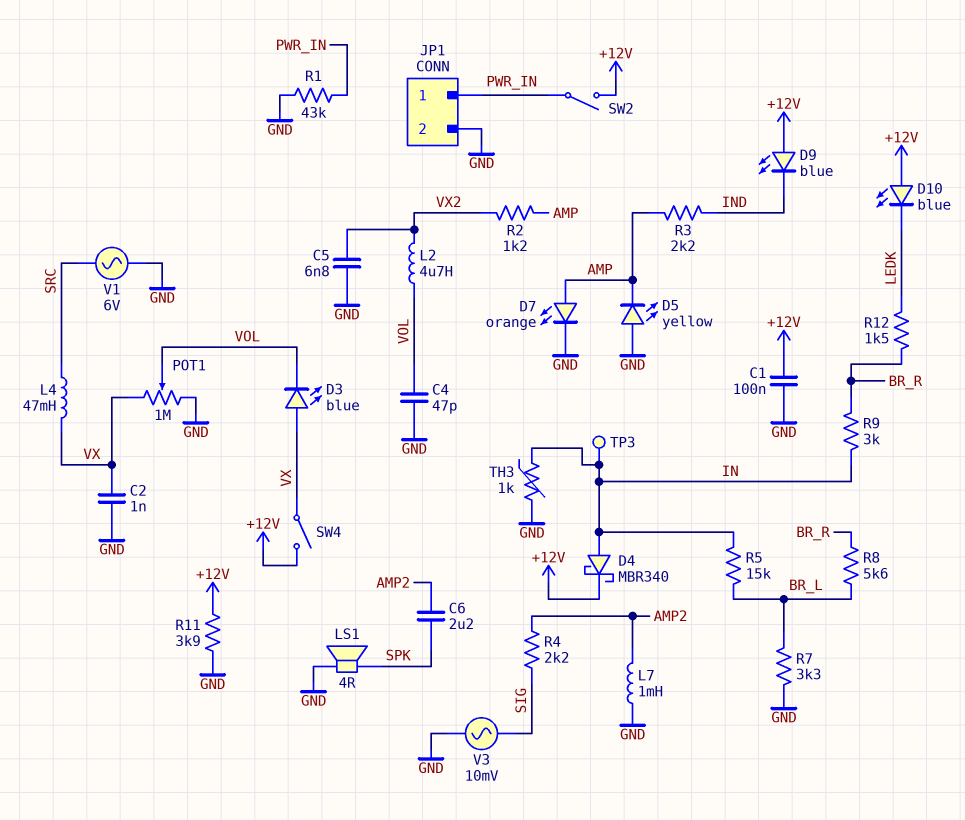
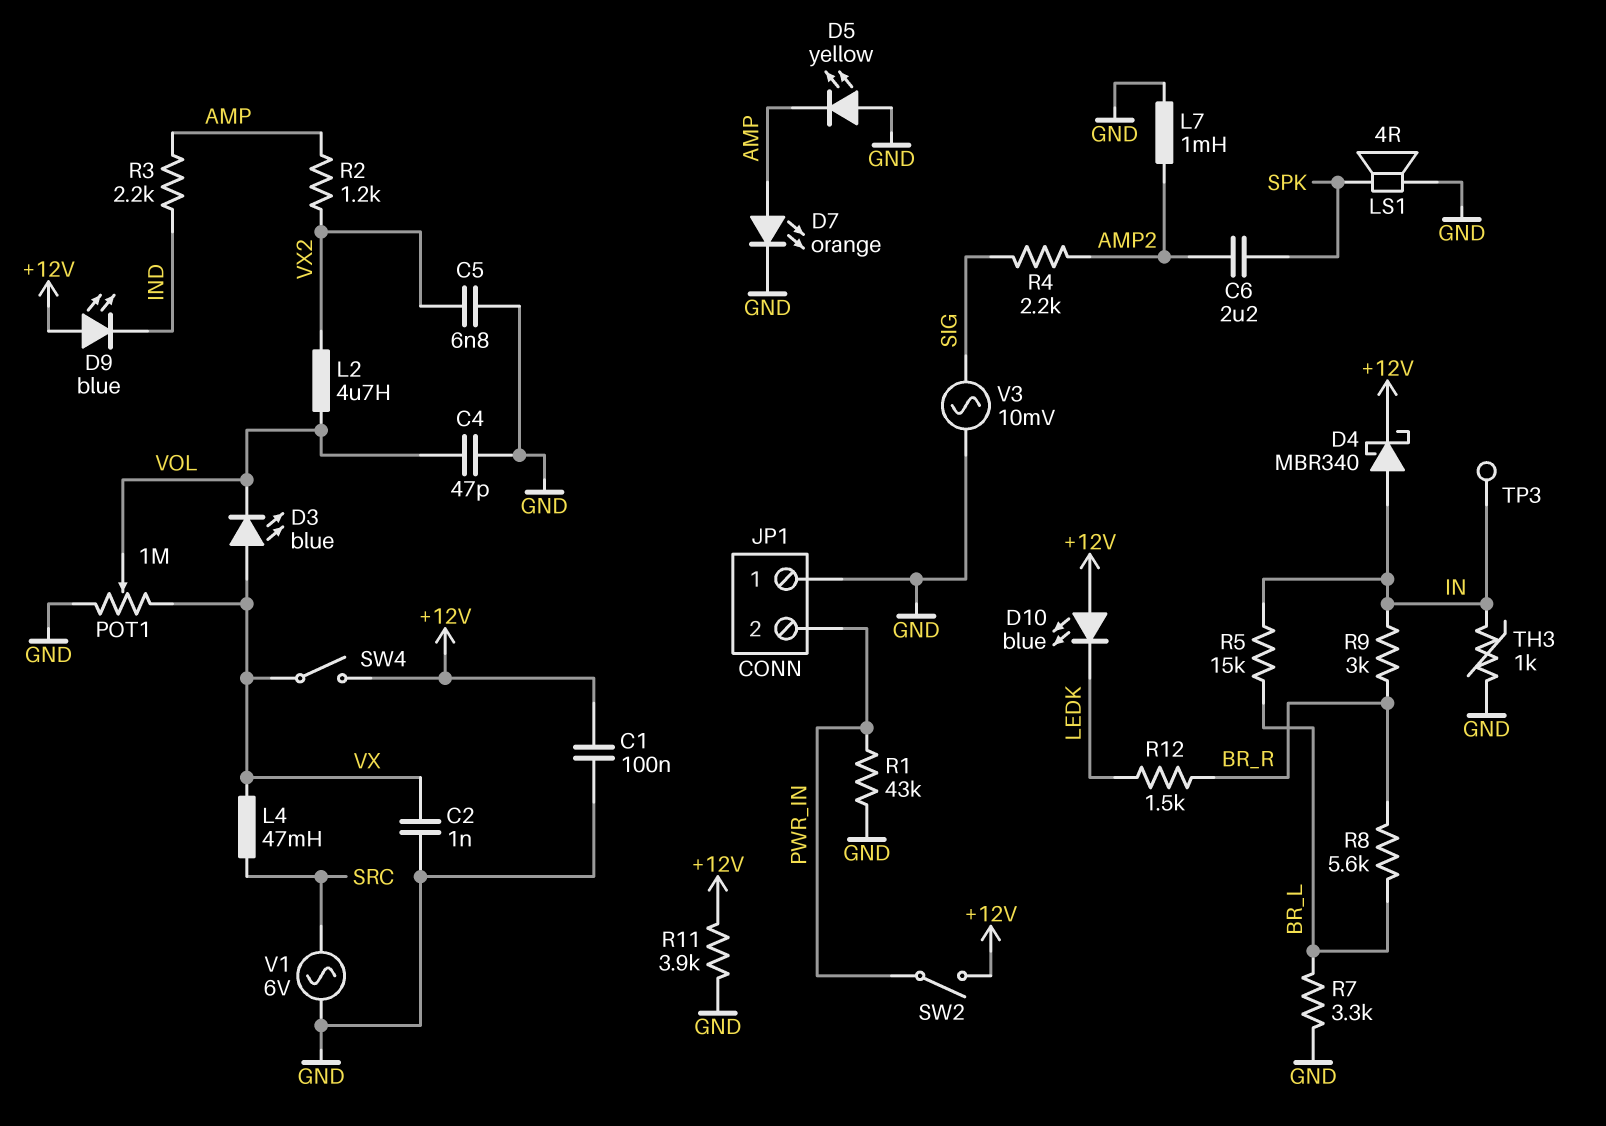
JP1 pin 1: PWR_IN -> GND
JP1 pin 2: GND -> PWR_IN

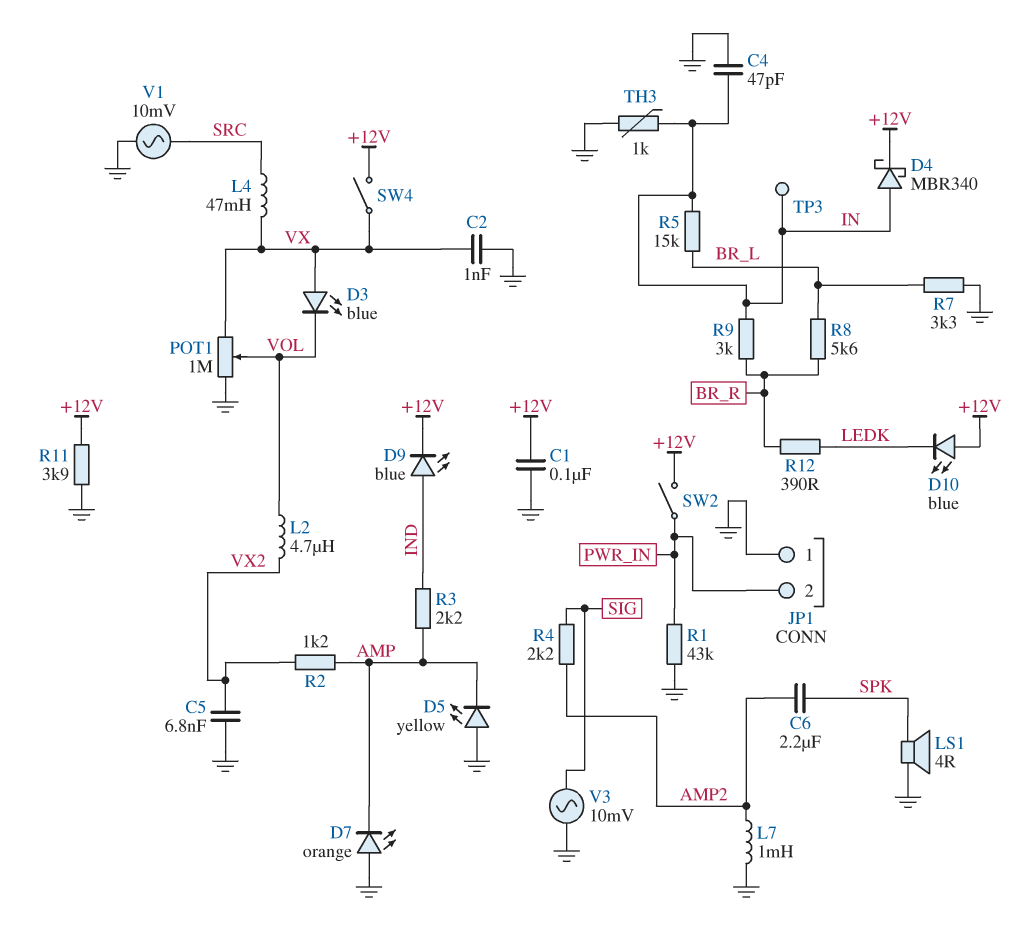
C4: 47pF (GND, VOL) -> 47pF (GND, IN)
D7: LED orange (A AMP, K GND) -> LED orange (A GND, K AMP)
D9: LED blue (A +12V, K IND) -> LED blue (A IND, K +12V)
R12: 1.5k (BR_R, LEDK) -> 390 (BR_R, LEDK)
V1: AC 6V (GND, SRC) -> AC 10mV (GND, SRC)

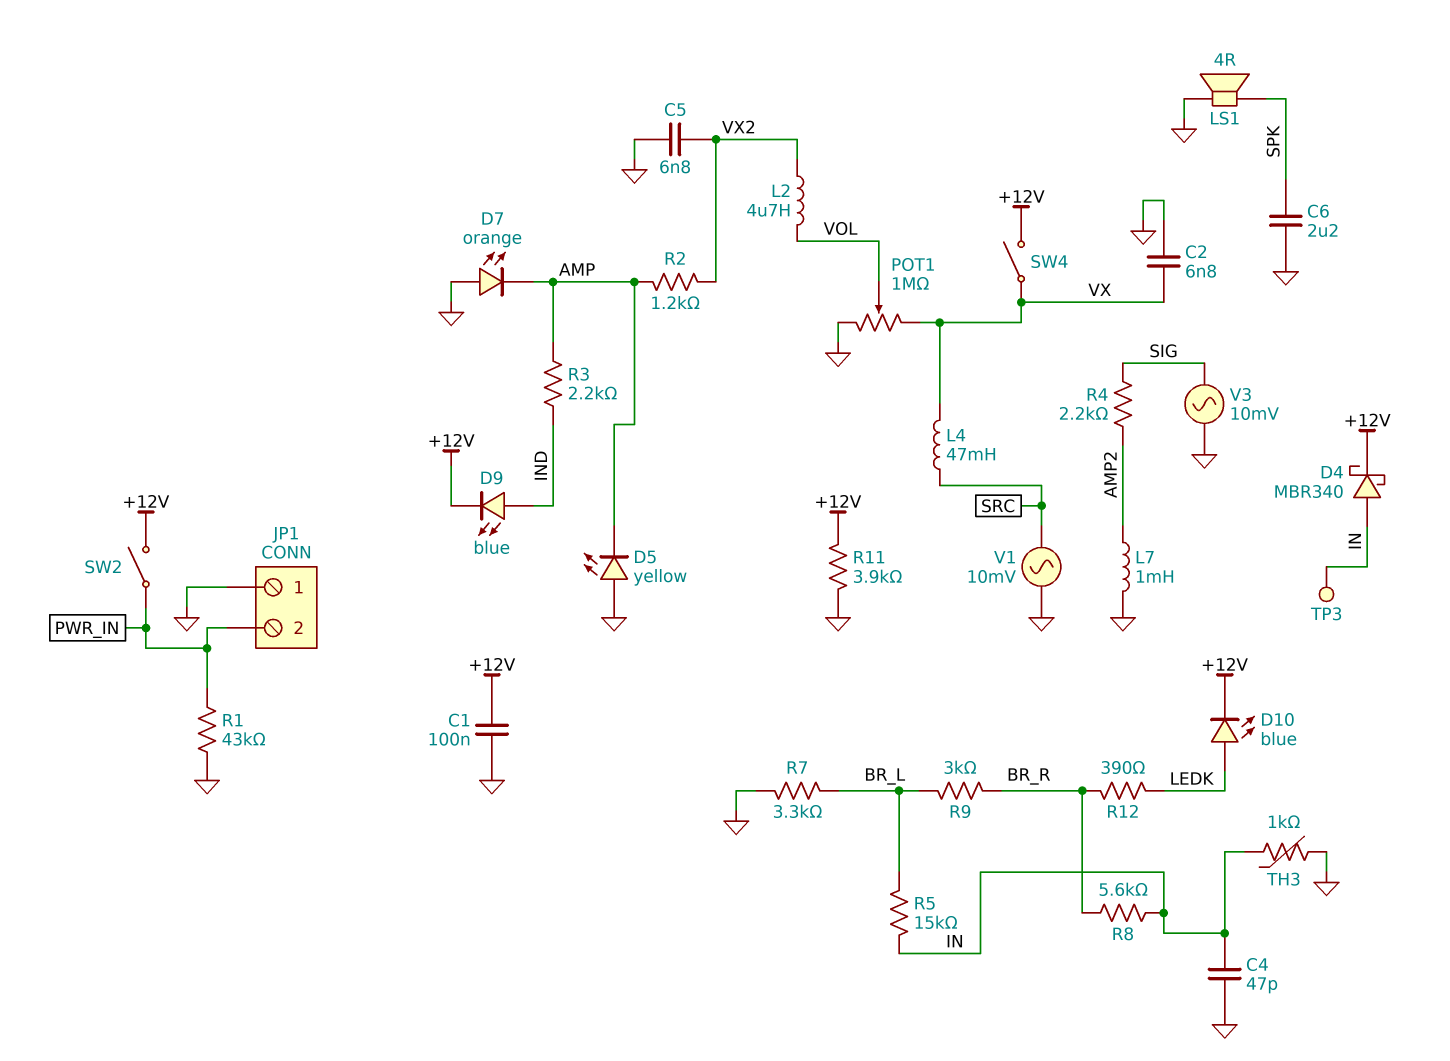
C2: 1nF (GND, VX) -> 6.8nF (GND, VX)
C6: 2.2uF (AMP2, SPK) -> 2.2uF (GND, SPK)
D3: LED blue (A VX, K VOL) -> none
D10: LED blue (A +12V, K LEDK) -> LED blue (A LEDK, K +12V)
R8: 5.6k (BR_L, BR_R) -> 5.6k (BR_R, IN)
R9: 3k (BR_R, IN) -> 3k (BR_L, BR_R)

